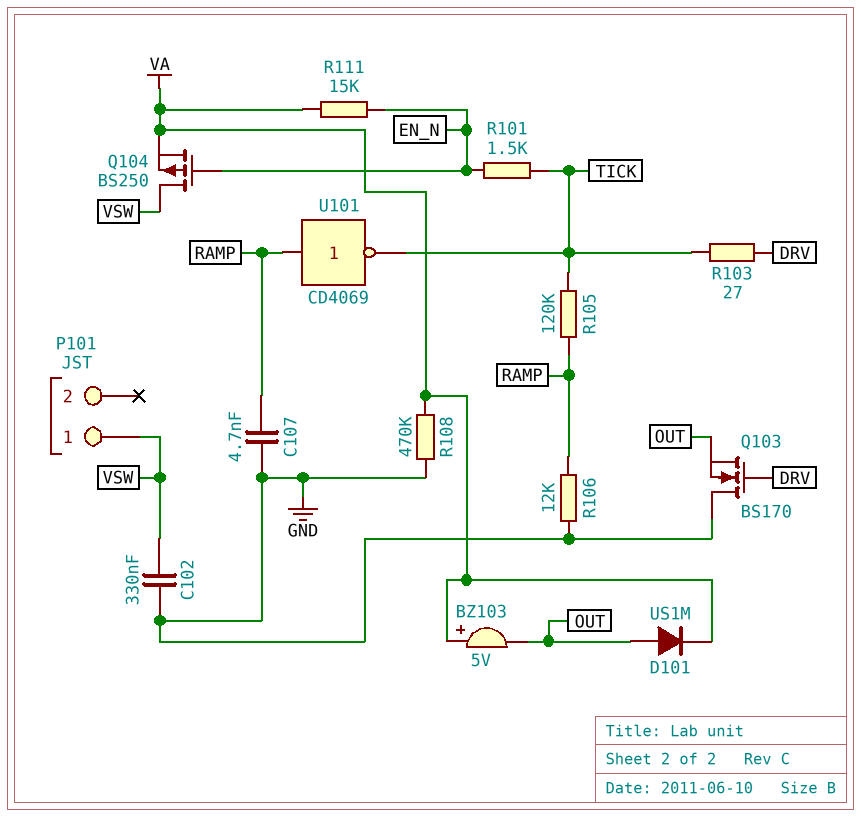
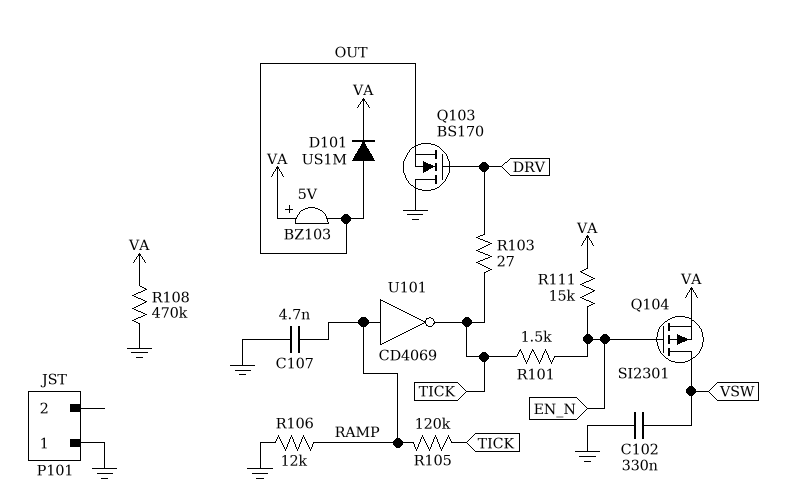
P101 pin 1: VSW -> GND
Q104: PMOS BS250 (G EN_N, D VSW, S VA) -> PMOS SI2301 (G EN_N, D VSW, S VA)

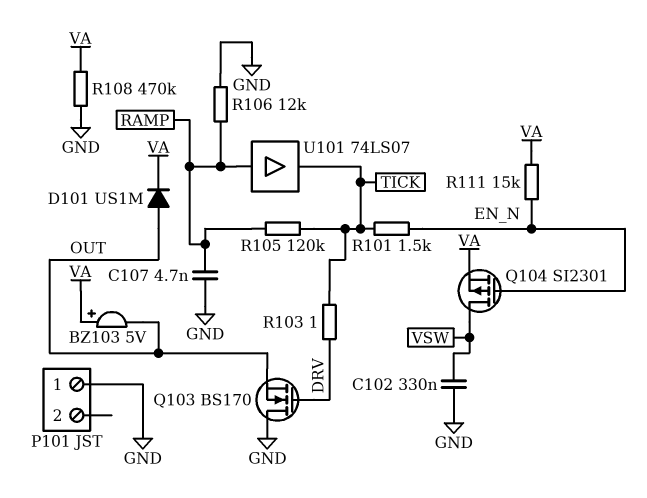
R103: 27 (DRV, TICK) -> 1 (DRV, TICK)
U101: NOT CD4069 (in RAMP, out TICK) -> buffer 74LS07 (in RAMP, out TICK)

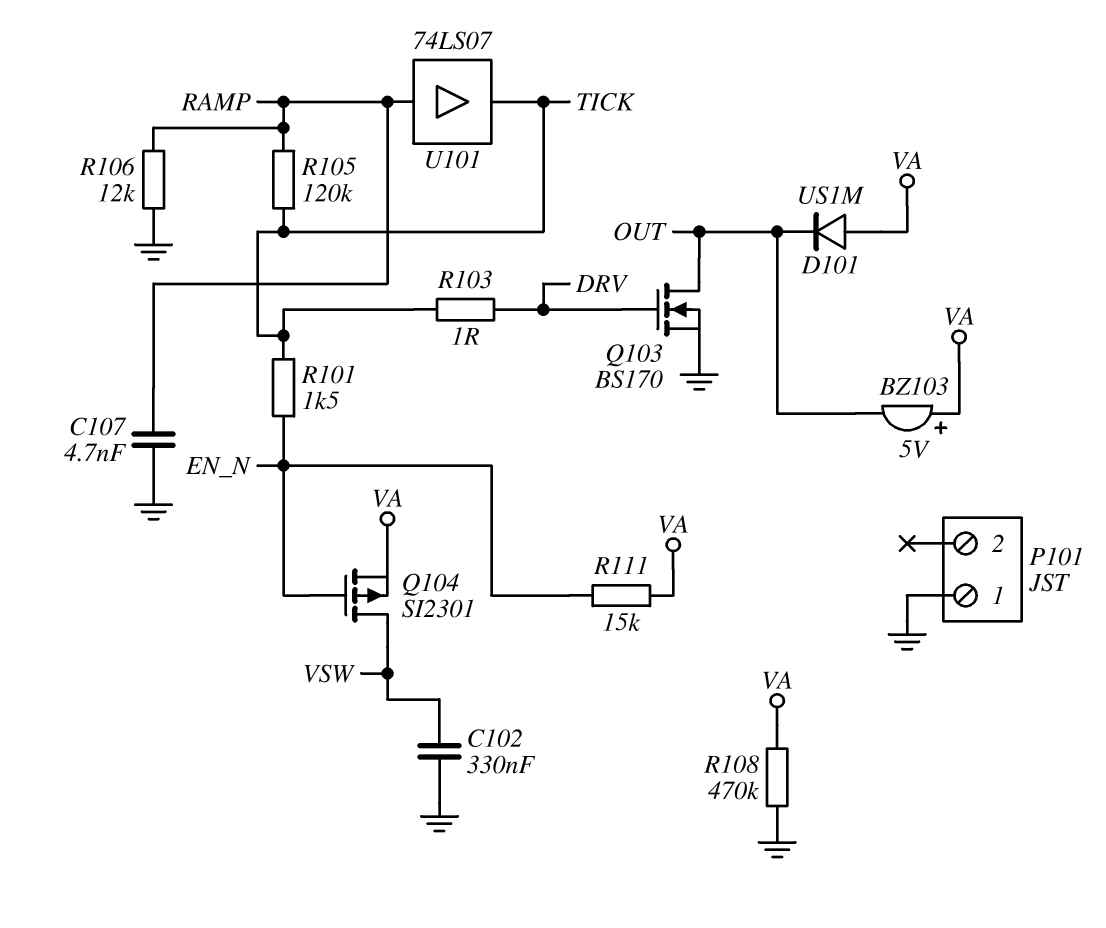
D101: diode US1M (A OUT, K VA) -> diode US1M (A VA, K OUT)
Q103: NMOS BS170 (G DRV, D GND, S OUT) -> NMOS BS170 (G DRV, D OUT, S GND)

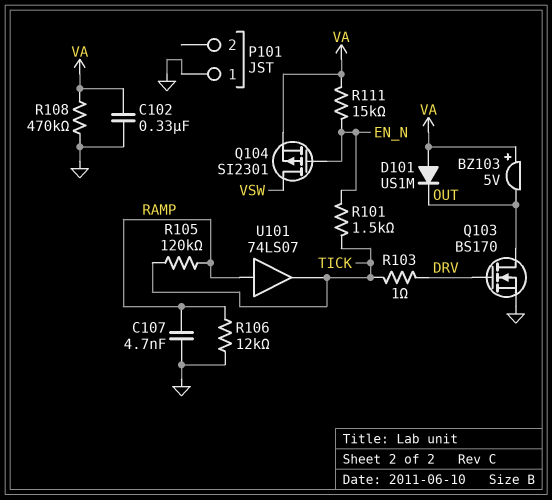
C102: 330nF (GND, VSW) -> 330nF (GND, VA)

